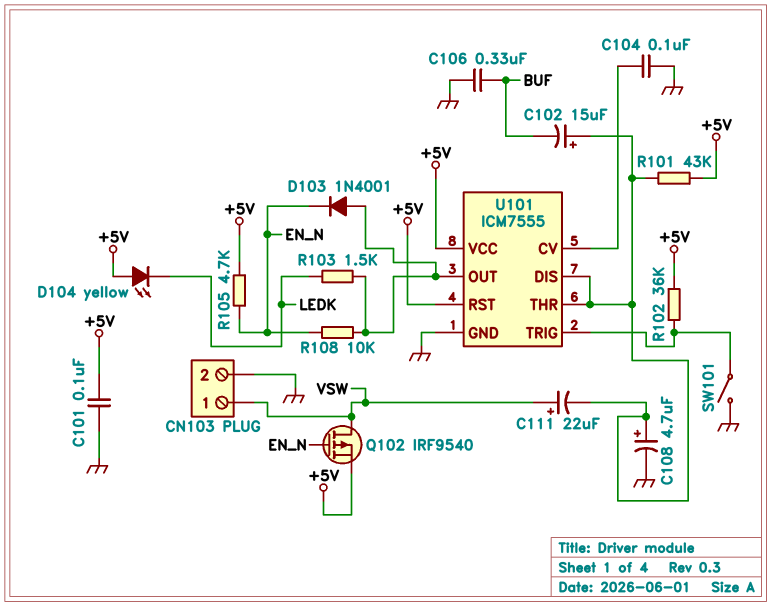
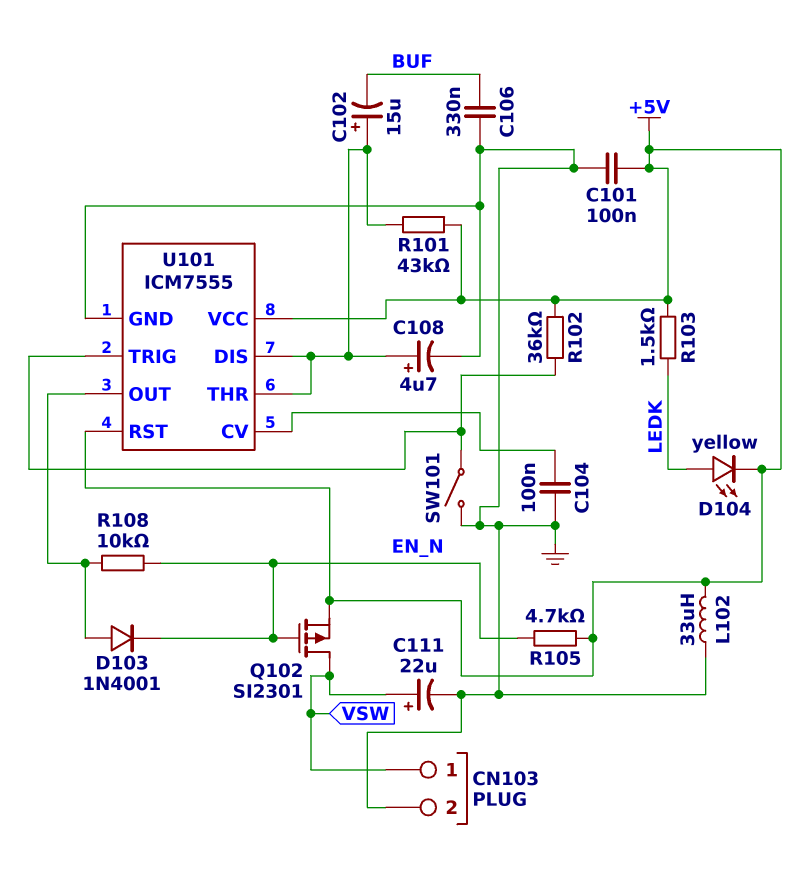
C111: 22uF (plus VSW, minus U101/DIS) -> 22uF (plus VSW, minus GND)
D104: LED yellow (A +5V, K LEDK) -> LED yellow (A LEDK, K +5V)
L102: none -> 33uH (+5V, GND)
Q102: PMOS IRF9540 (G EN_N, D VSW, S +5V) -> PMOS SI2301 (G EN_N, D VSW, S +5V)
R103: 1.5k (LEDK, U101/OUT) -> 1.5k (+5V, LEDK)

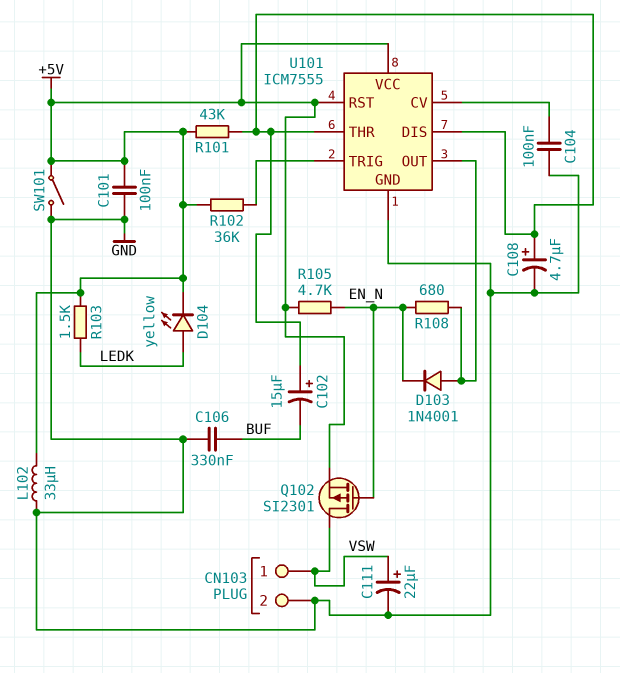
R108: 10k (EN_N, U101/OUT) -> 680 (EN_N, U101/OUT)
SW101: switch (GND, U101/TRIG) -> switch (+5V, GND)

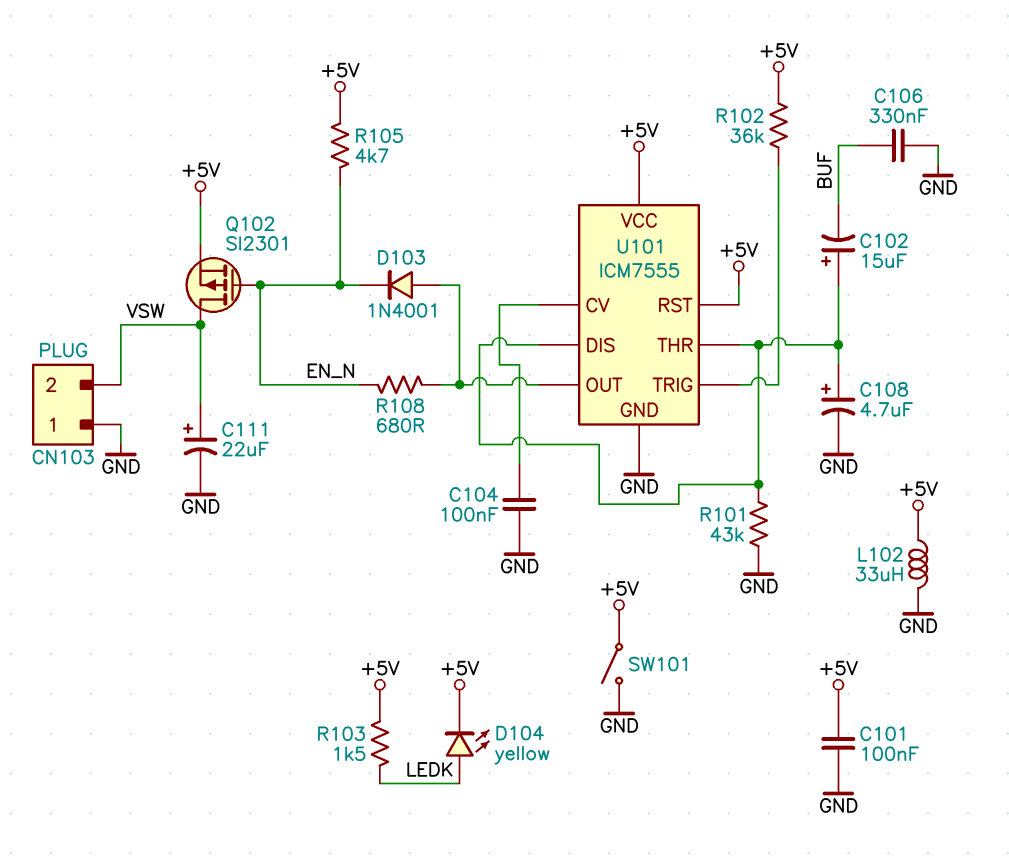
CN103 pin 1: VSW -> GND
CN103 pin 2: GND -> VSW
R101: 43k (+5V, U101/DIS) -> 43k (GND, U101/DIS)

